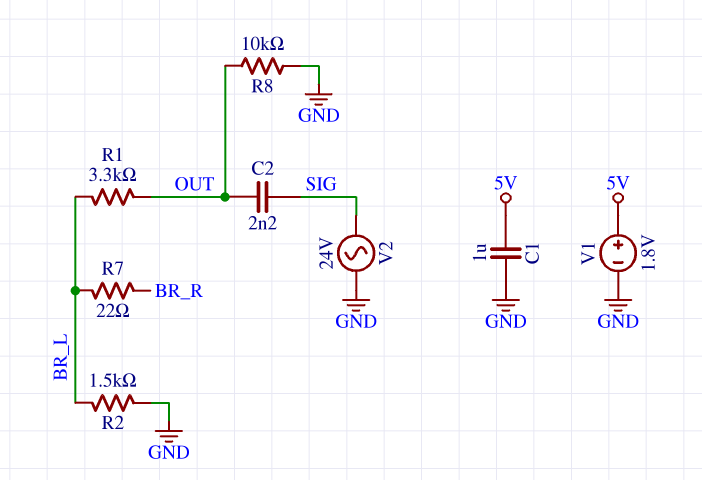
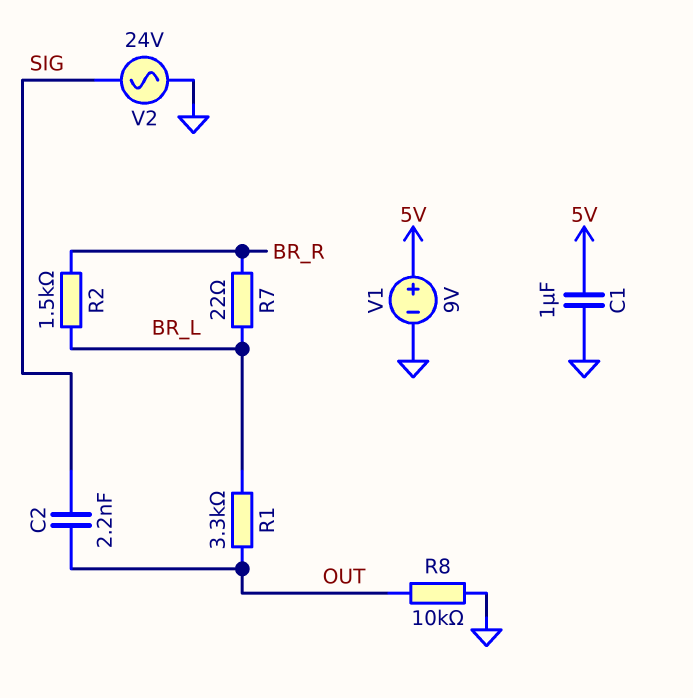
R2: 1.5k (BR_L, GND) -> 1.5k (BR_L, BR_R)
V1: 1.8V (plus 5V, minus GND) -> 9V (plus 5V, minus GND)

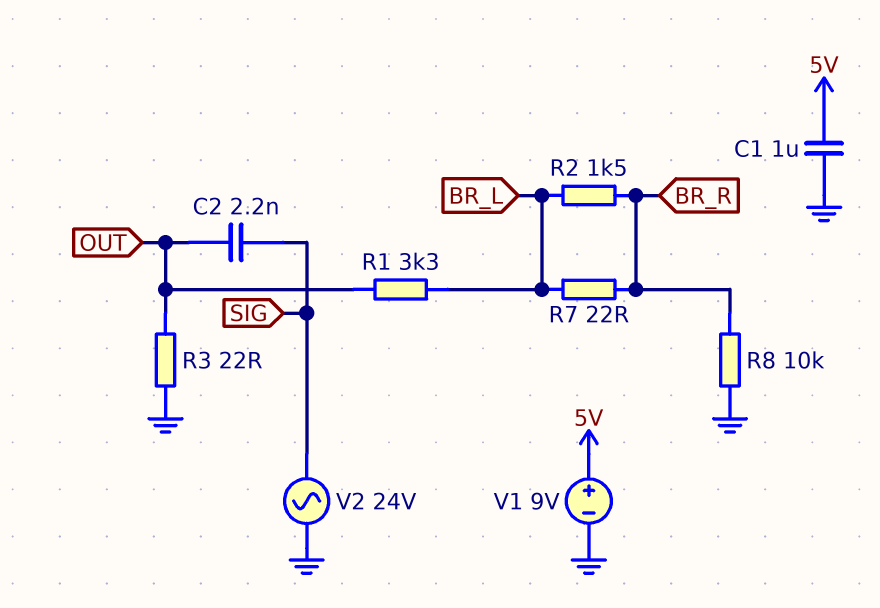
R3: none -> 22 (GND, OUT)
R8: 10k (GND, OUT) -> 10k (BR_R, GND)

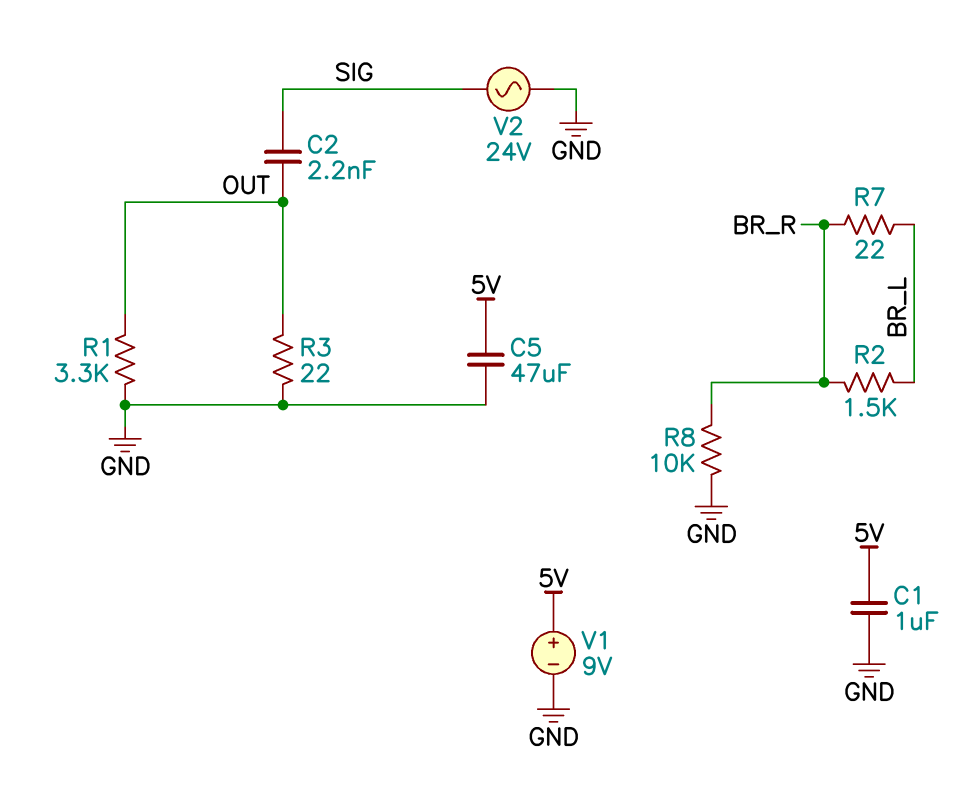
C5: none -> 47uF (5V, GND)
R1: 3.3k (BR_L, OUT) -> 3.3k (GND, OUT)

